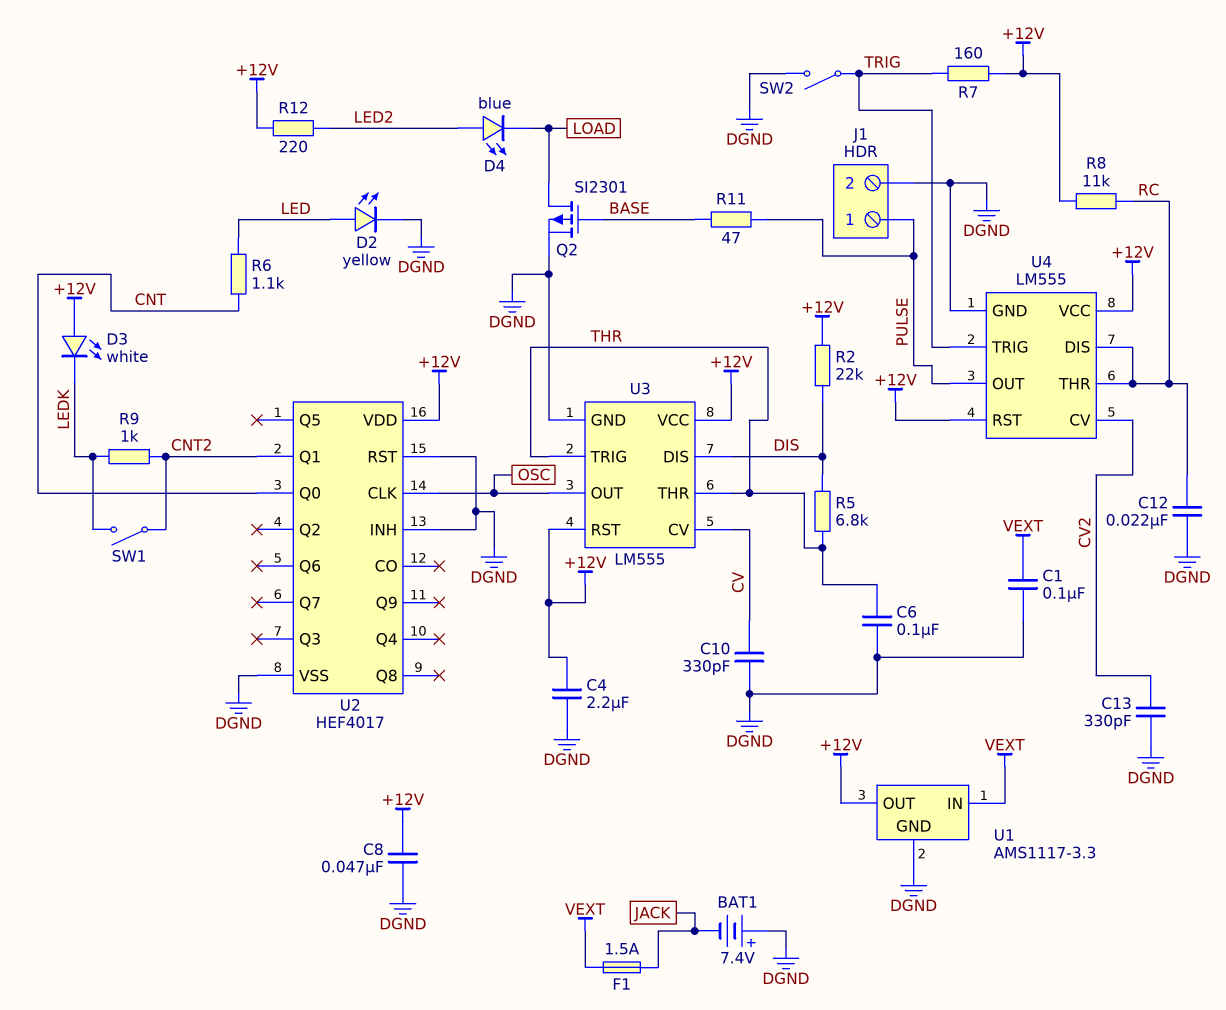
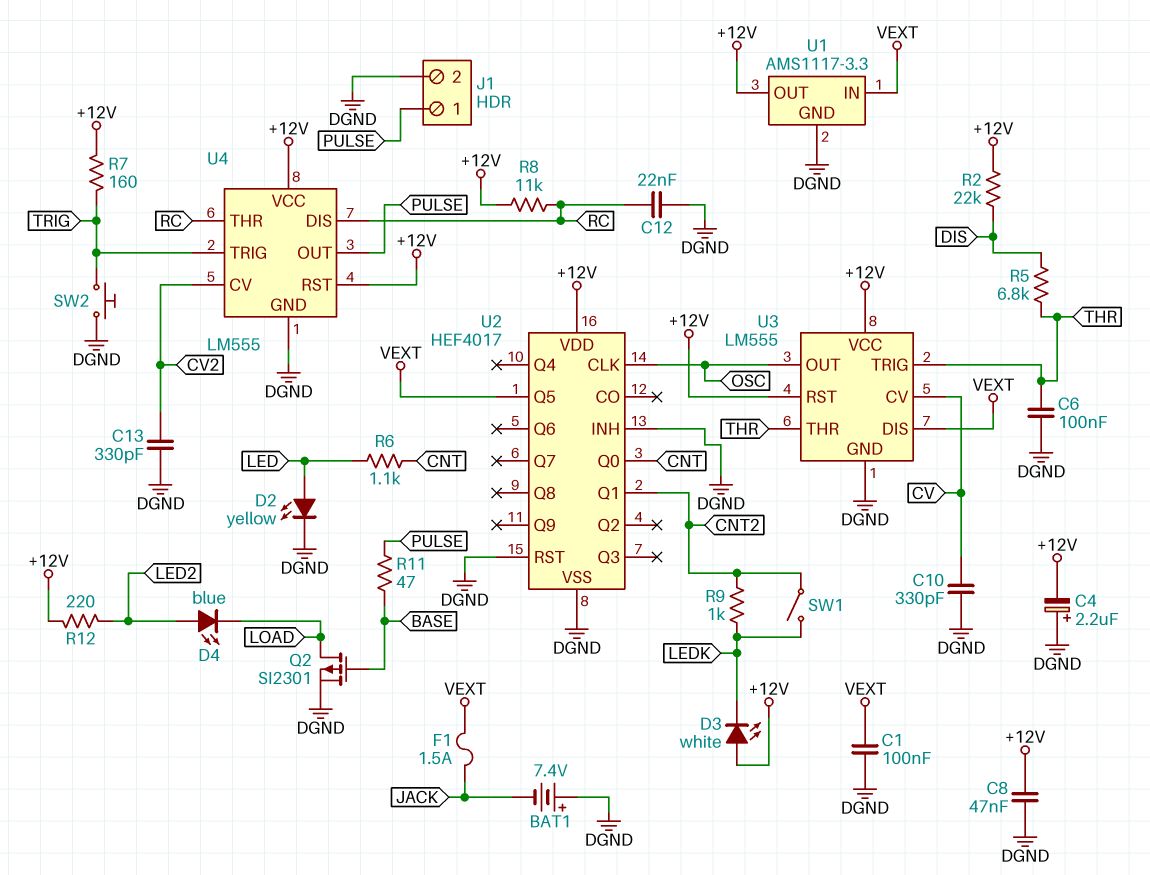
C4: 2.2uF (+12V, DGND) -> 2.2uF (plus DGND, minus +12V)
SW2: switch (DGND, TRIG) -> button (DGND, TRIG)
U2 pin Q5: none -> VEXT
U3 pin DIS: DIS -> VEXT

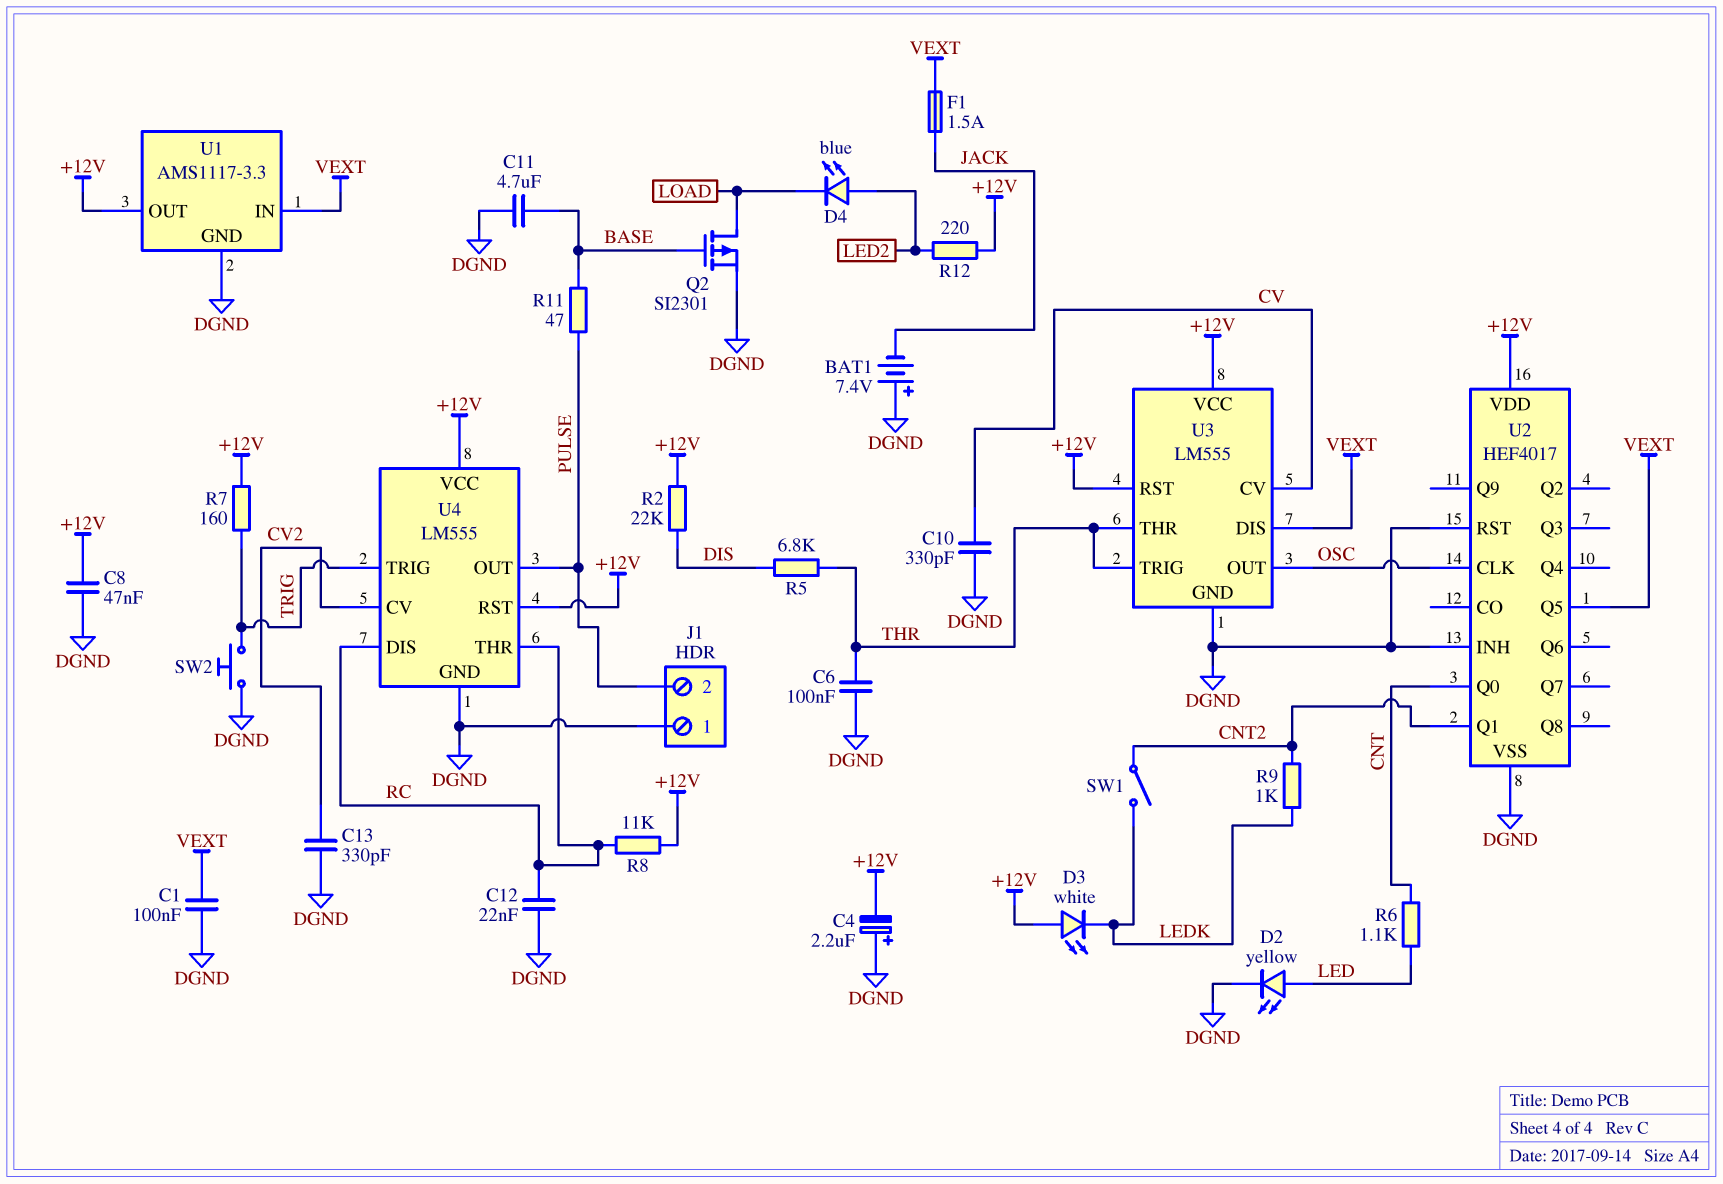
C11: none -> 4.7uF (BASE, DGND)
J1 pin 1: PULSE -> DGND
J1 pin 2: DGND -> PULSE

